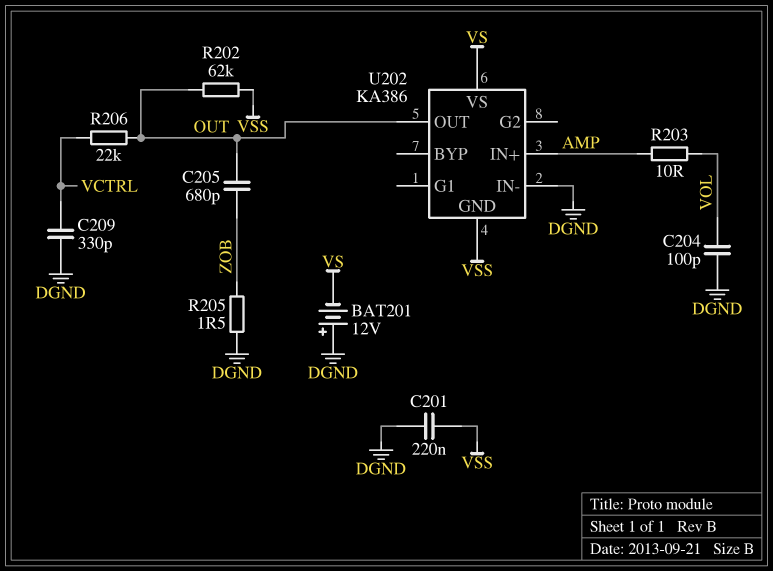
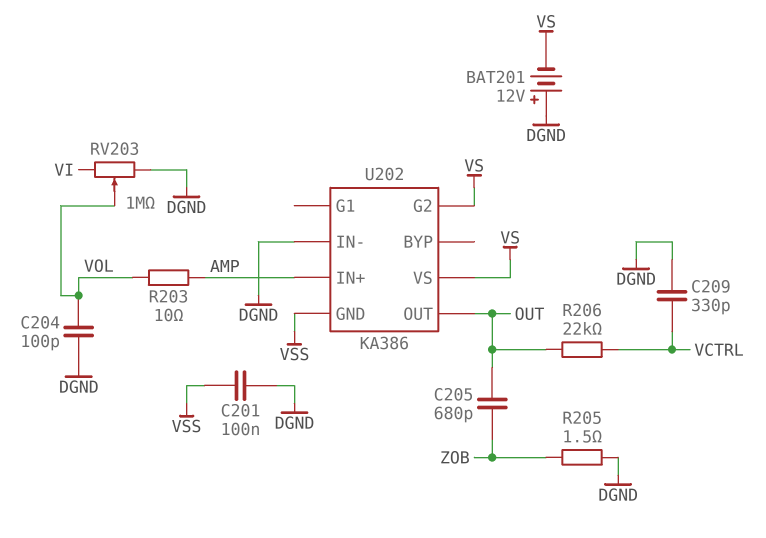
C201: 220nF (DGND, VSS) -> 100nF (DGND, VSS)
R202: 62k (OUT, VSS) -> none
RV203: none -> 1M (DGND, VI, wiper VOL)
U202 pin G2: none -> VS

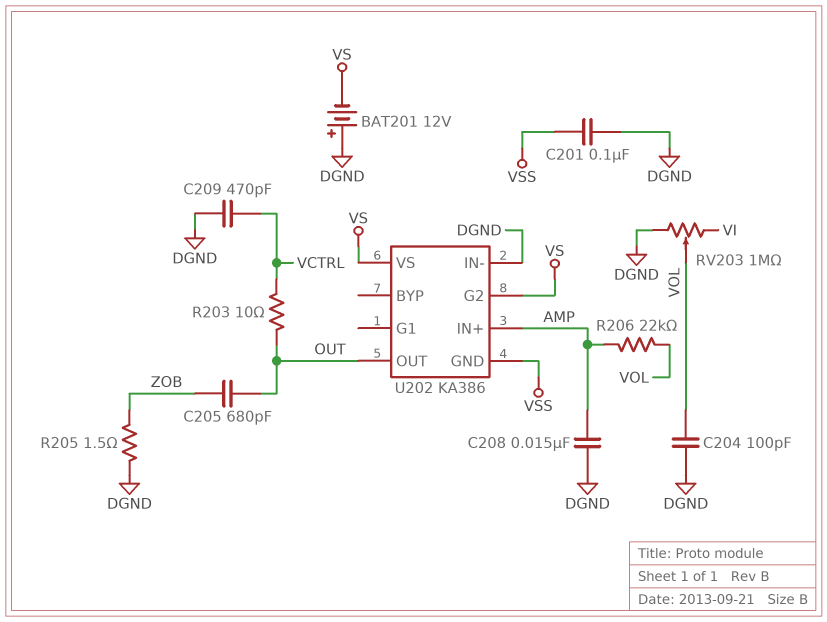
C208: none -> 15nF (AMP, DGND)
C209: 330pF (DGND, VCTRL) -> 470pF (DGND, VCTRL)
R203: 10 (AMP, VOL) -> 10 (OUT, VCTRL)
R206: 22k (OUT, VCTRL) -> 22k (AMP, VOL)

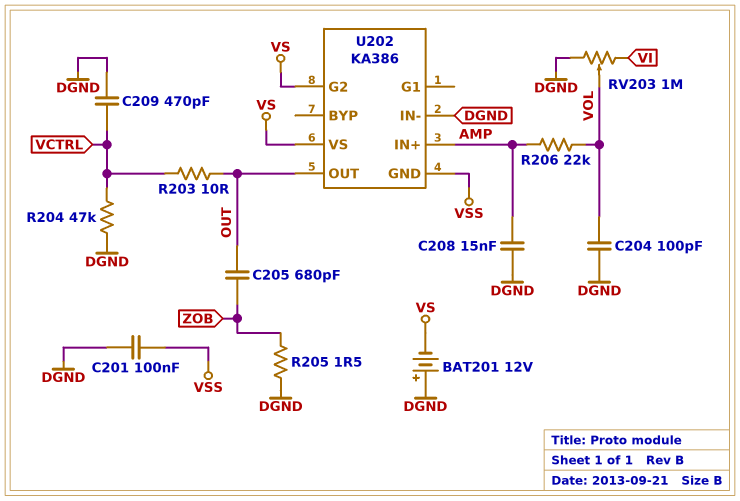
R204: none -> 47k (DGND, VCTRL)

